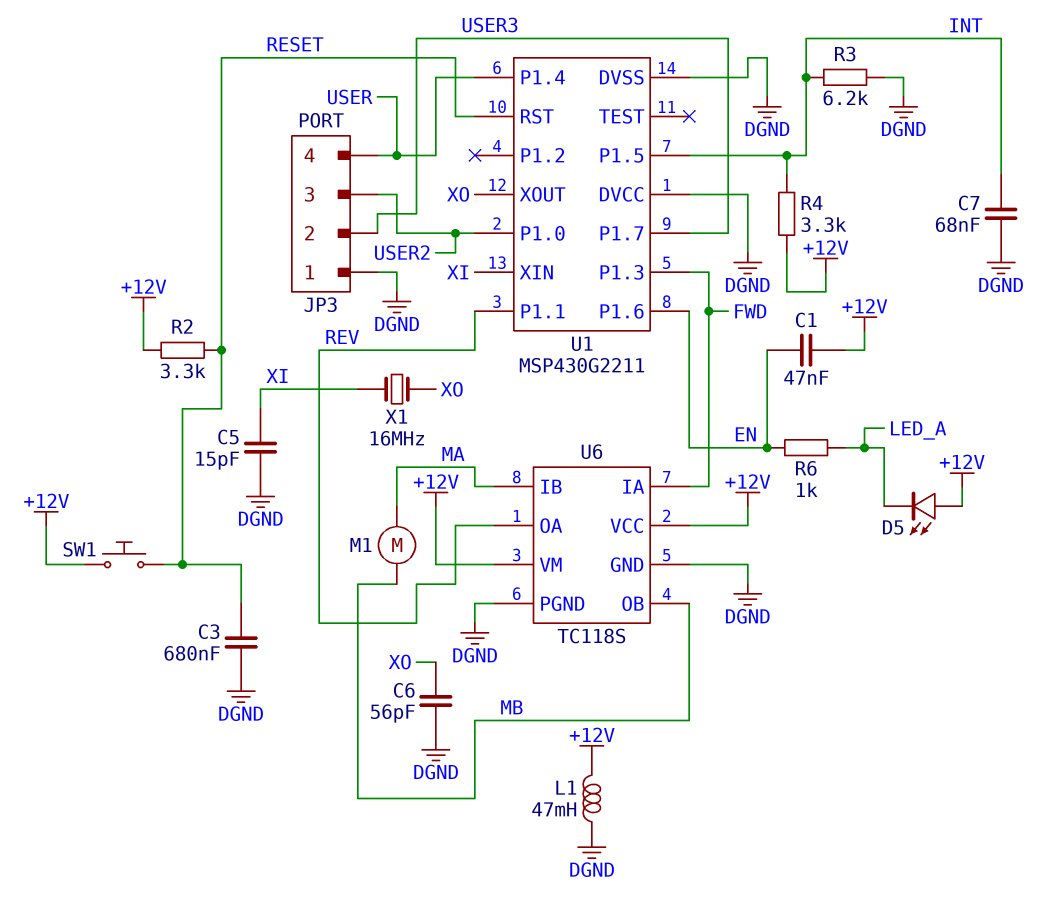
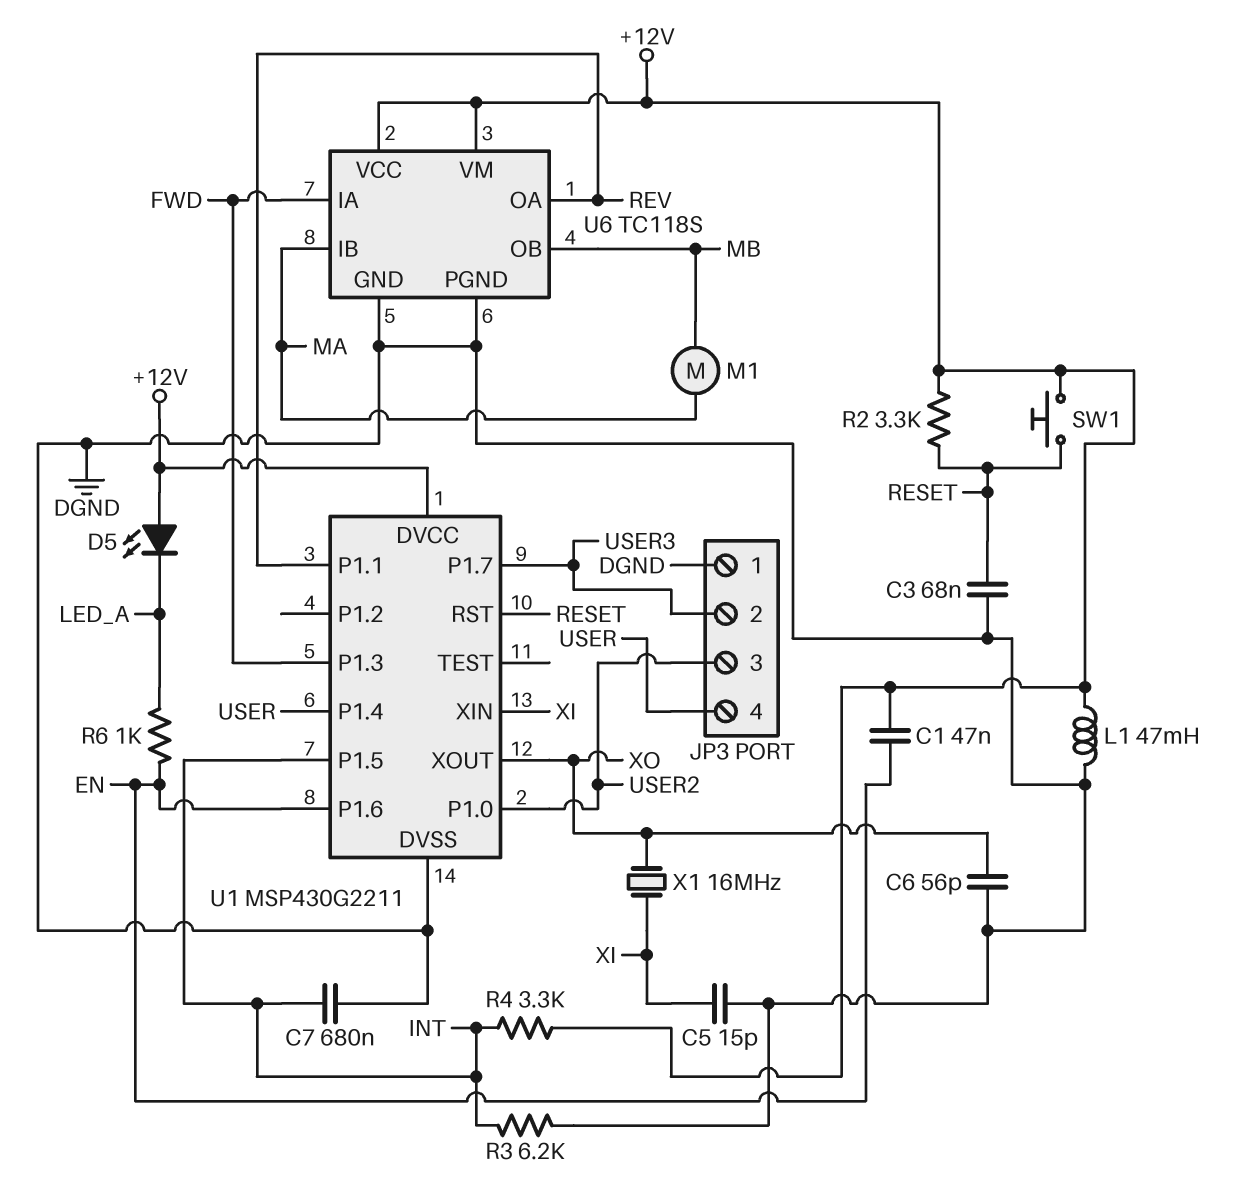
C3: 680nF (DGND, RESET) -> 68nF (DGND, RESET)
C7: 68nF (DGND, INT) -> 680nF (DGND, INT)
U1 pin DVCC: DGND -> +12V

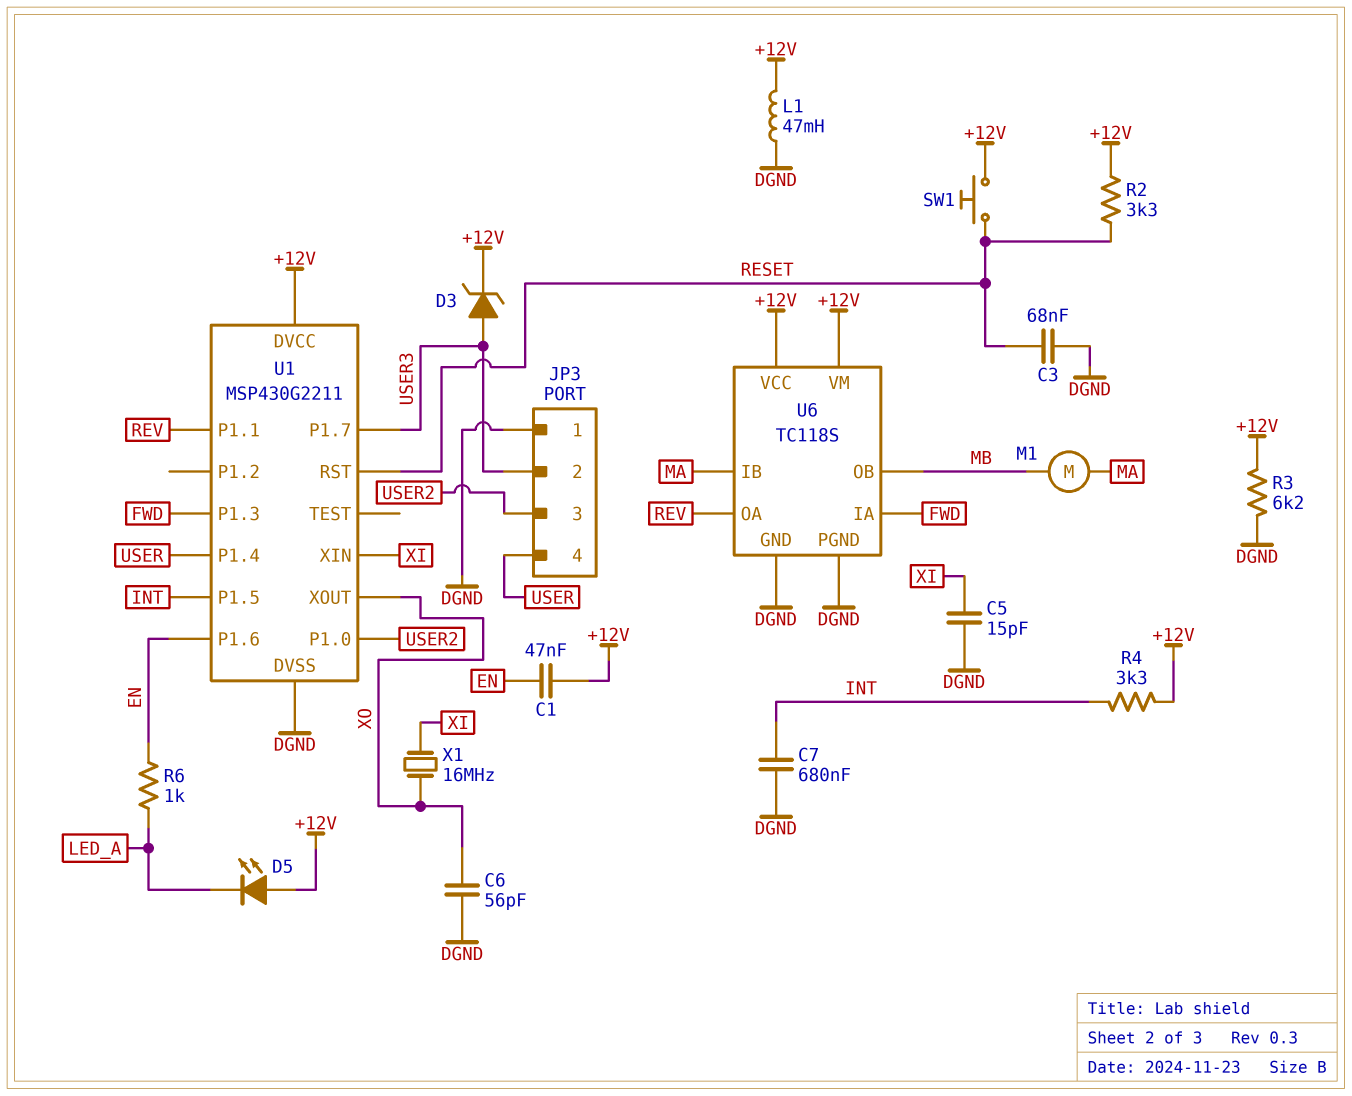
D3: none -> zener (A USER3, K +12V)
R3: 6.2k (DGND, INT) -> 6.2k (+12V, DGND)

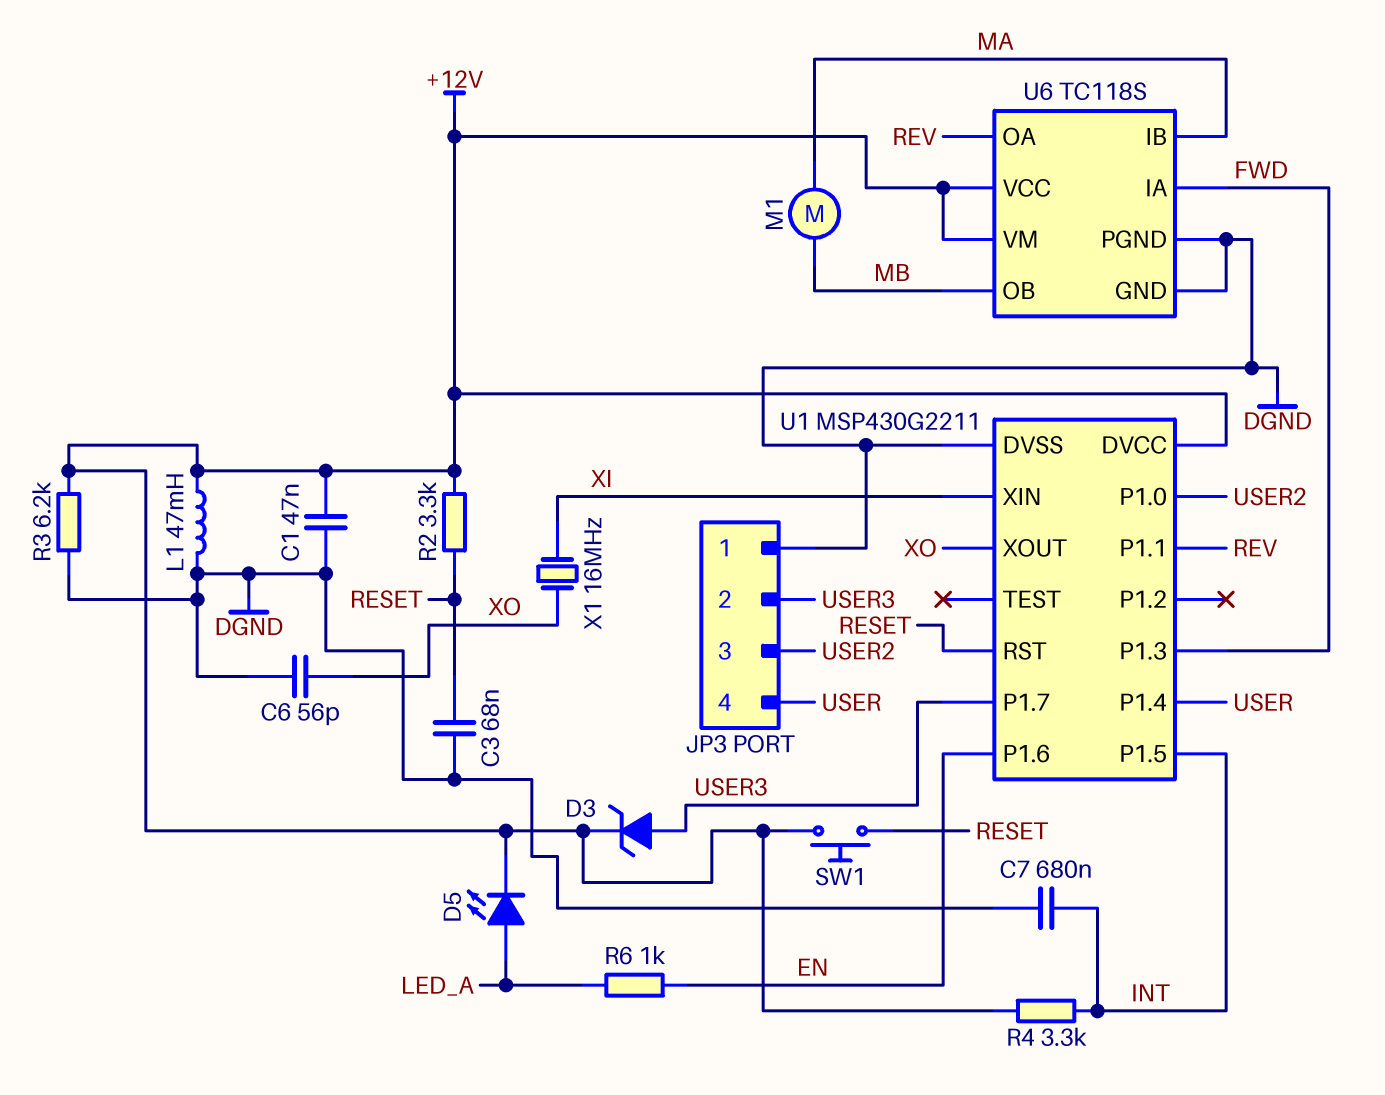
C1: 47nF (+12V, EN) -> 47nF (+12V, DGND)
C5: 15pF (DGND, XI) -> none
D5: LED (A +12V, K LED_A) -> LED (A LED_A, K +12V)

